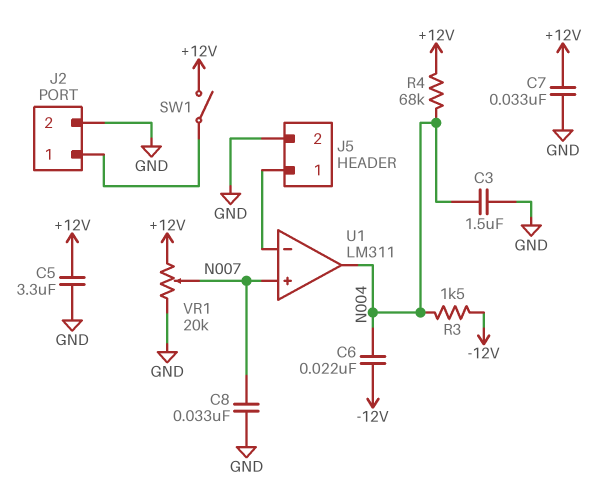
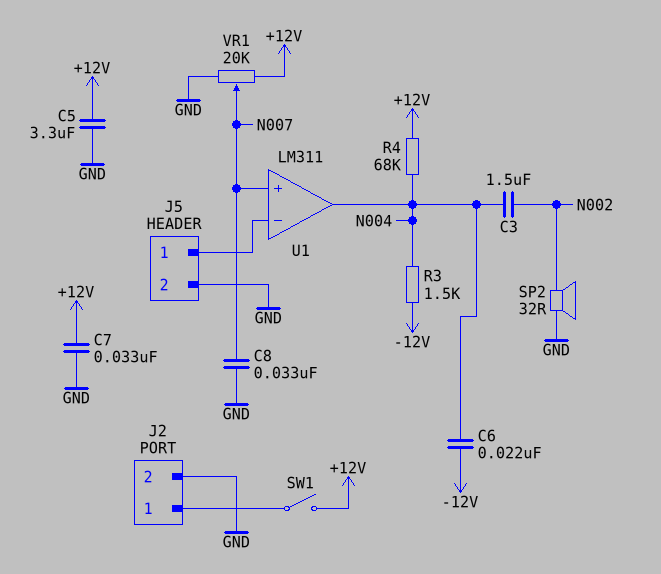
C3: 1.5uF (GND, N004) -> 1.5uF (N002, N004)
SP2: none -> speaker 32R (GND, N002)

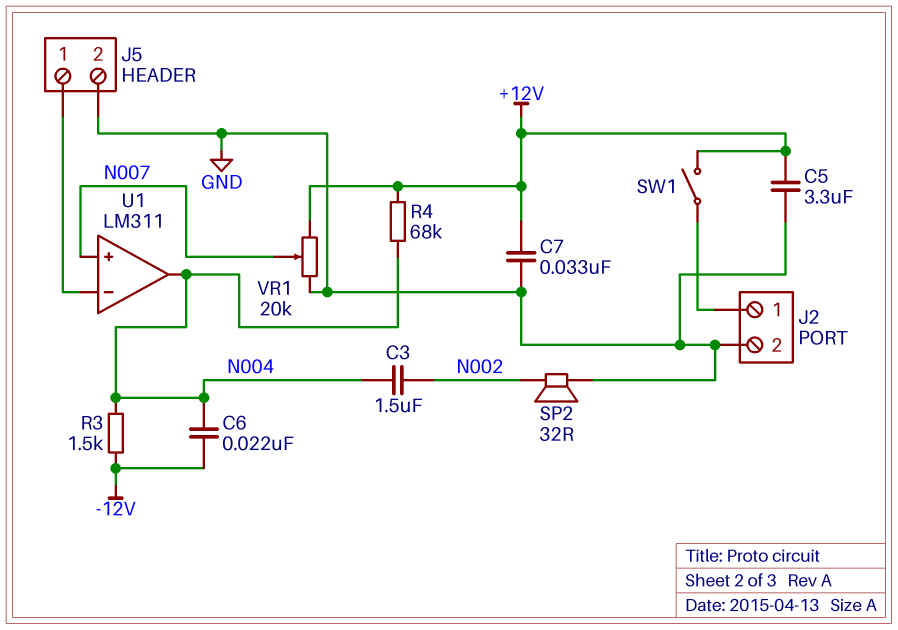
C8: 33nF (GND, N007) -> none

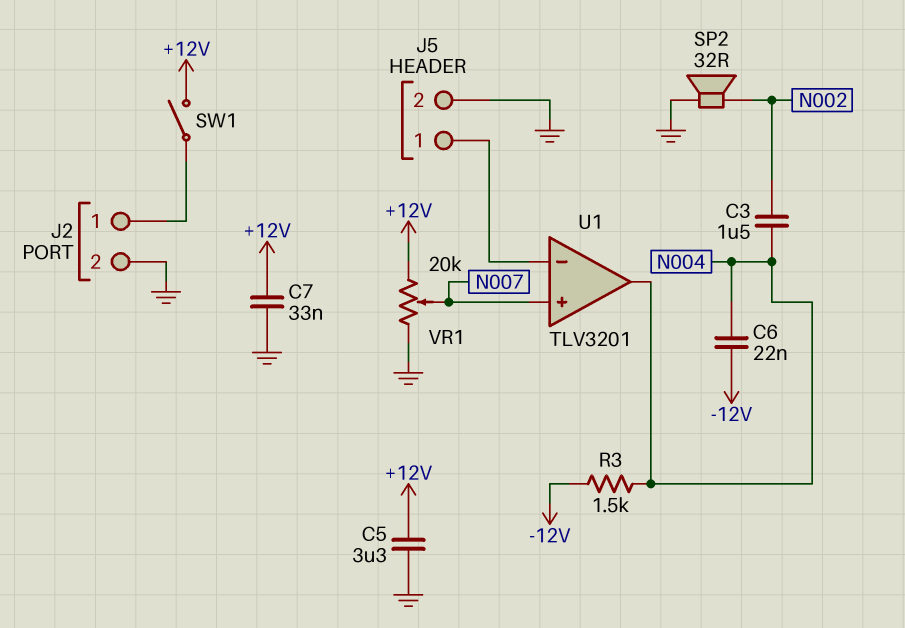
R4: 68k (+12V, N004) -> none
U1: LM311 -> TLV3201

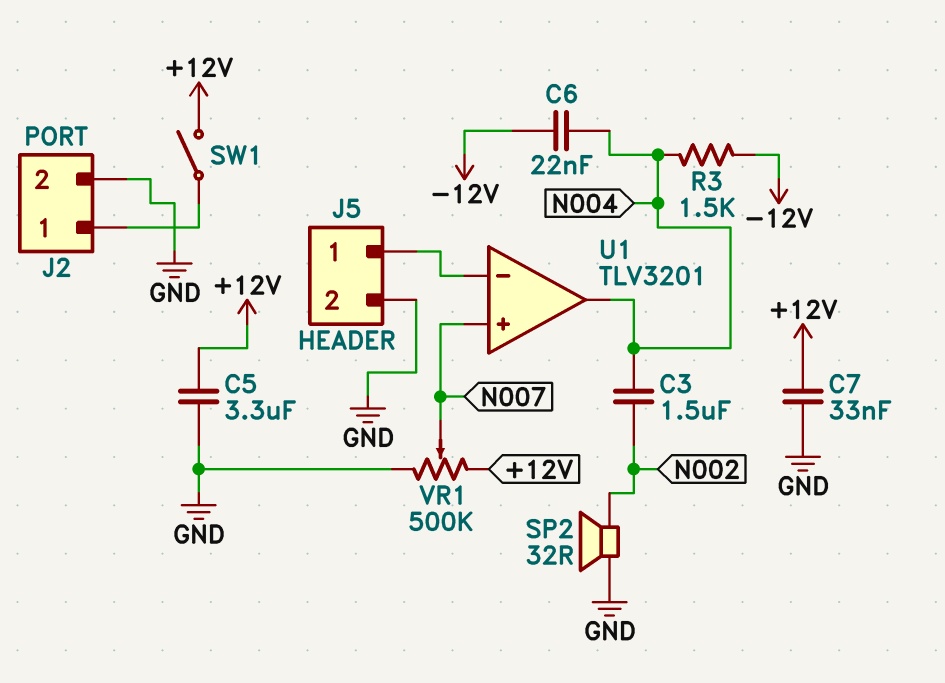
VR1: 20k (+12V, GND, wiper N007) -> 500k (+12V, GND, wiper N007)

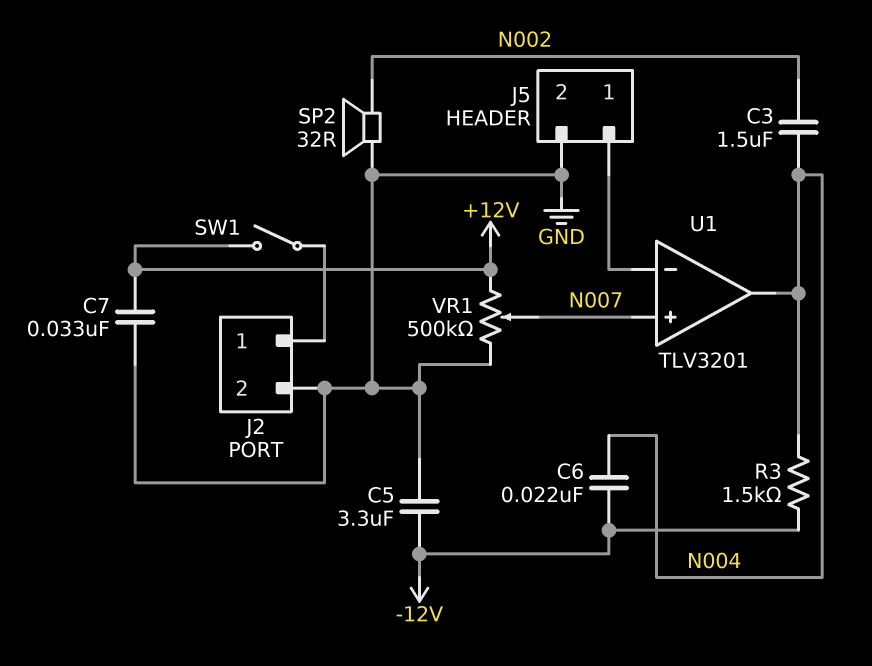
C5: 3.3uF (+12V, GND) -> 3.3uF (-12V, GND)

